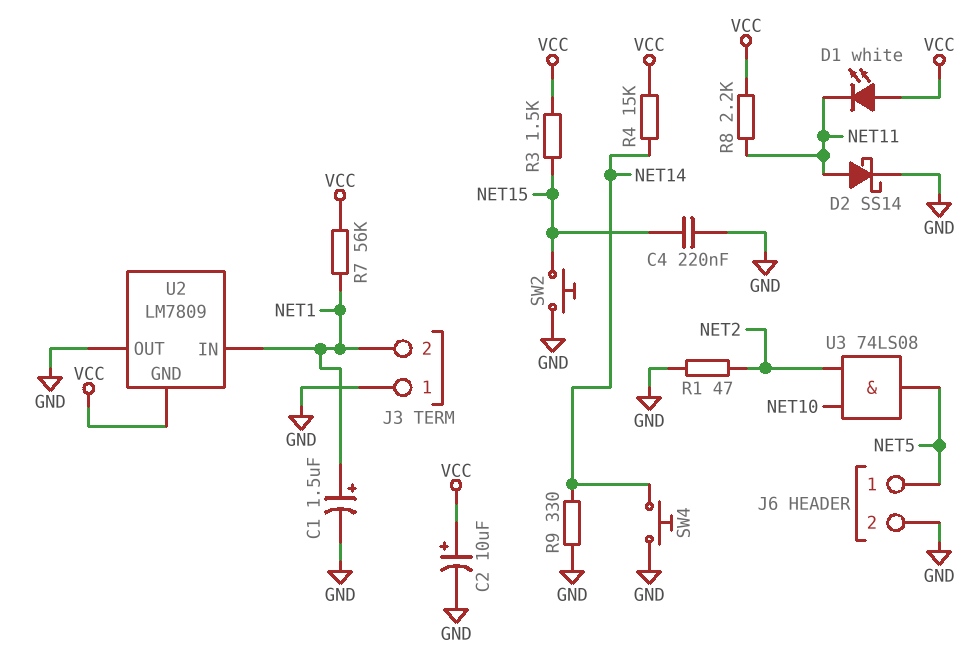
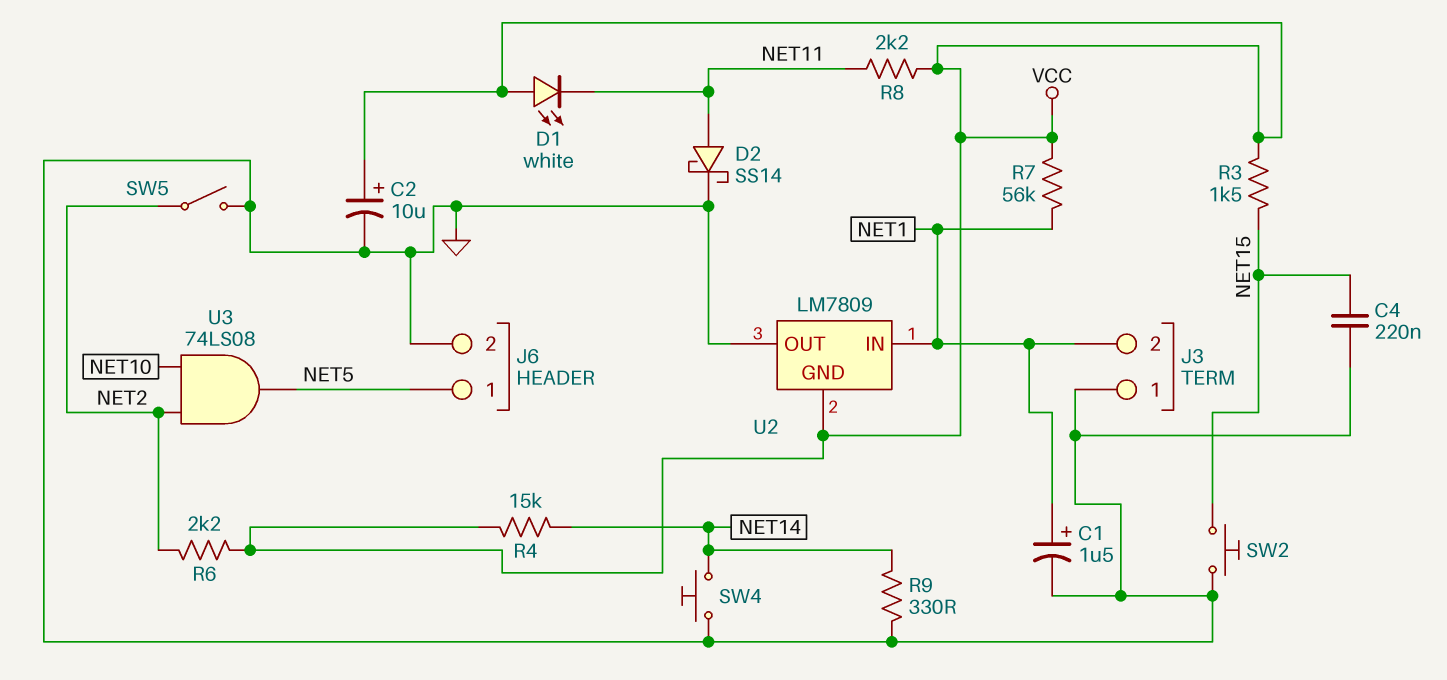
R1: 47 (GND, NET2) -> none
R6: none -> 2.2k (NET2, VCC)
SW5: none -> switch (GND, NET2)

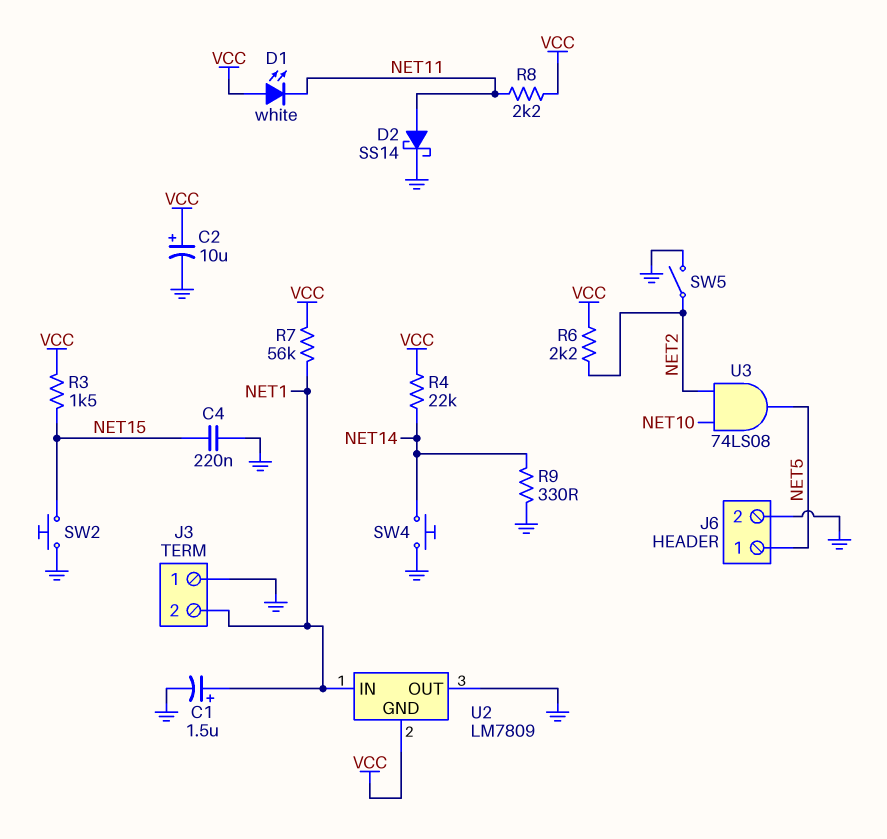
R4: 15k (NET14, VCC) -> 22k (NET14, VCC)

